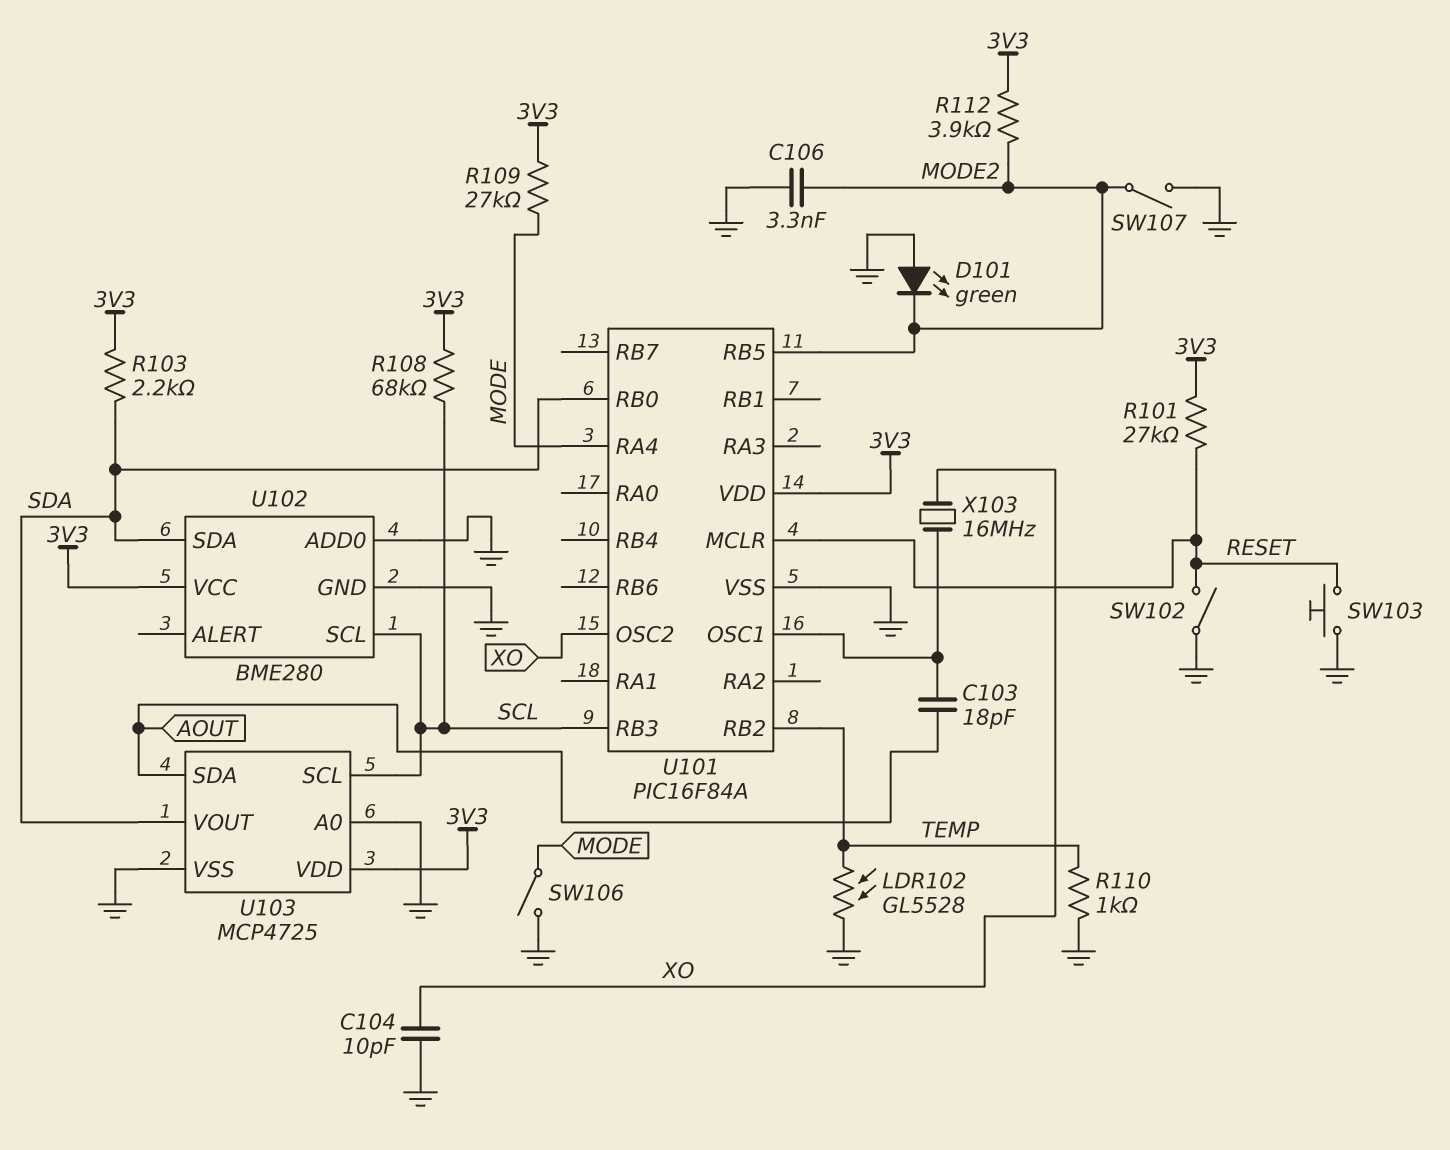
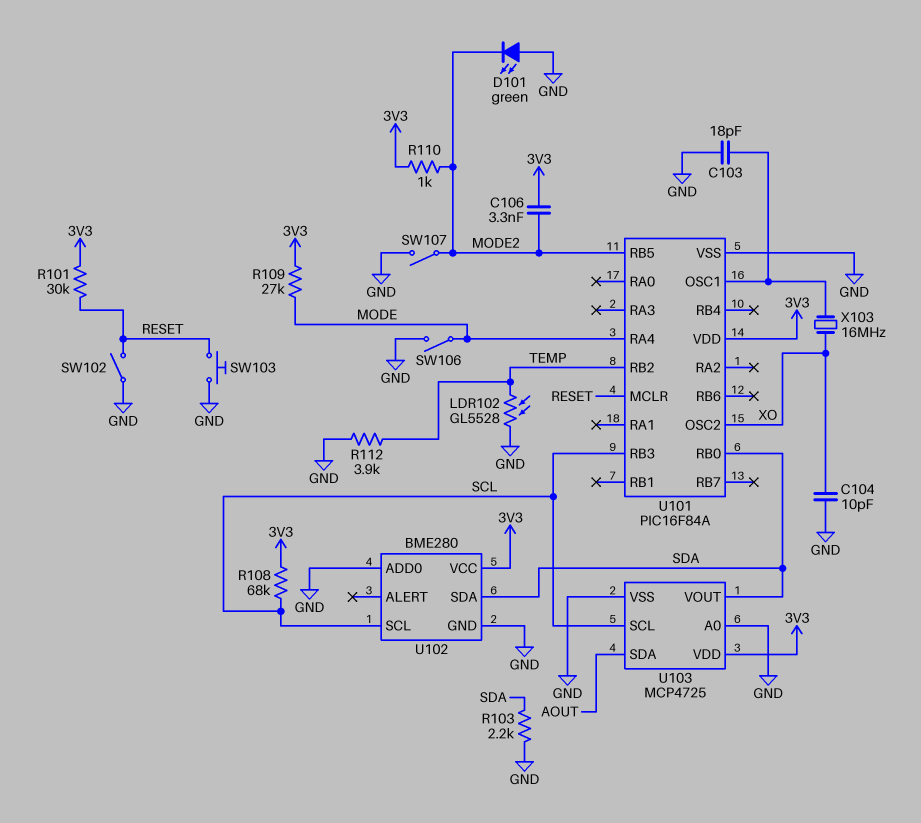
C103: 18pF (AOUT, U101/OSC1) -> 18pF (GND, U101/OSC1)
C106: 3.3nF (GND, MODE2) -> 3.3nF (3V3, MODE2)
R101: 27k (3V3, RESET) -> 30k (3V3, RESET)
R103: 2.2k (3V3, SDA) -> 2.2k (GND, SDA)
R110: 1k (GND, TEMP) -> 1k (3V3, MODE2)
R112: 3.9k (3V3, MODE2) -> 3.9k (GND, TEMP)

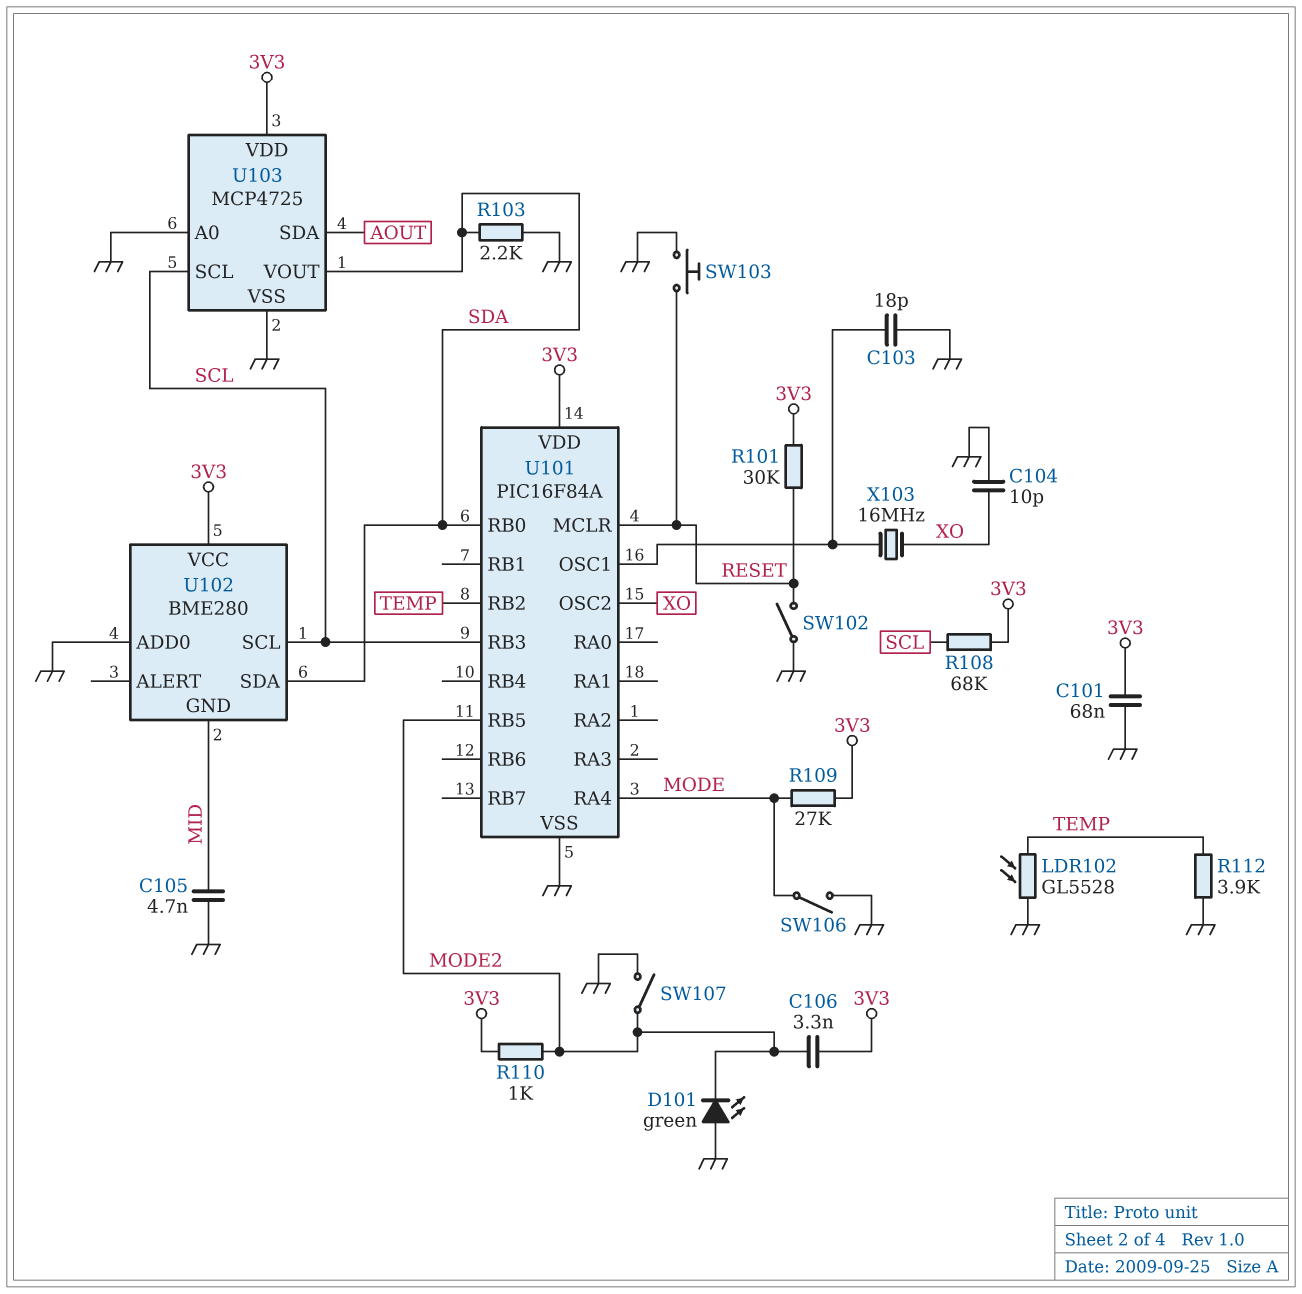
C101: none -> 68nF (3V3, GND)
C105: none -> 4.7nF (GND, MID)
U102 pin GND: GND -> MID

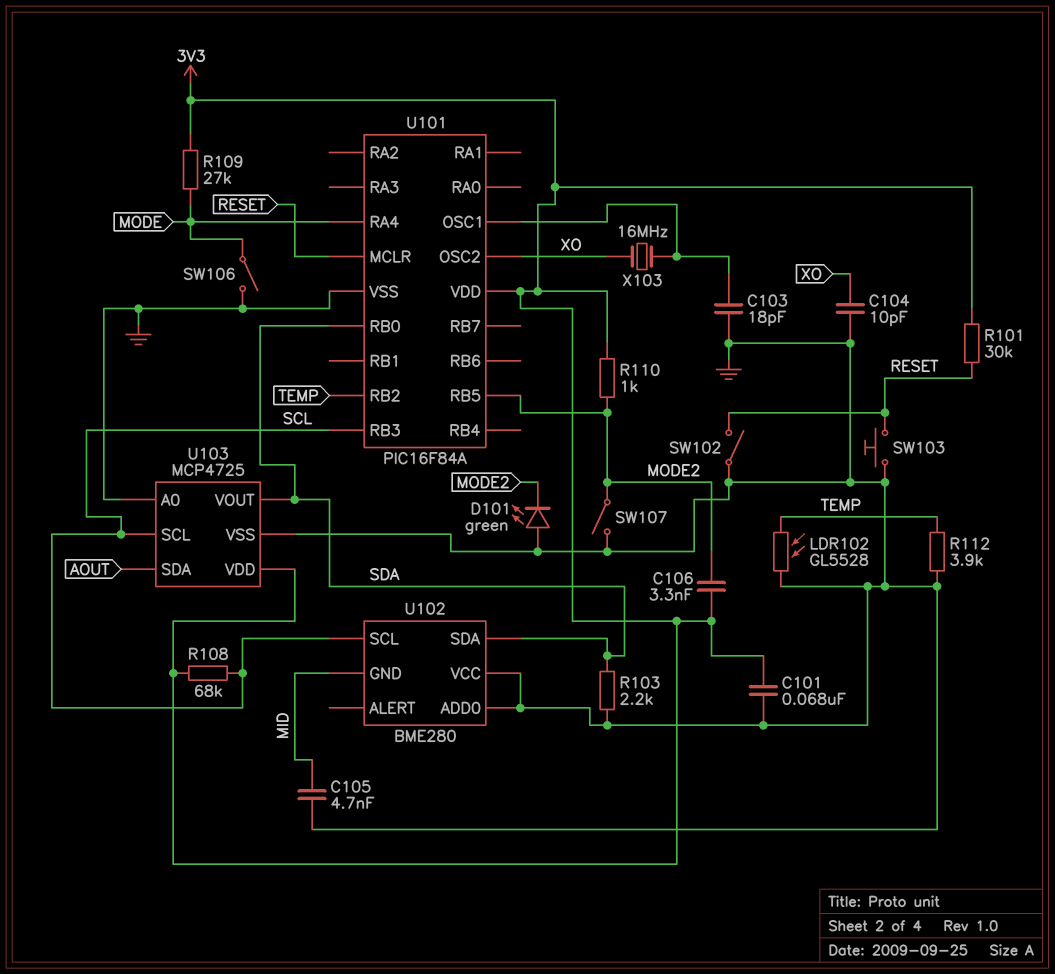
U102 pin VCC: 3V3 -> GND

